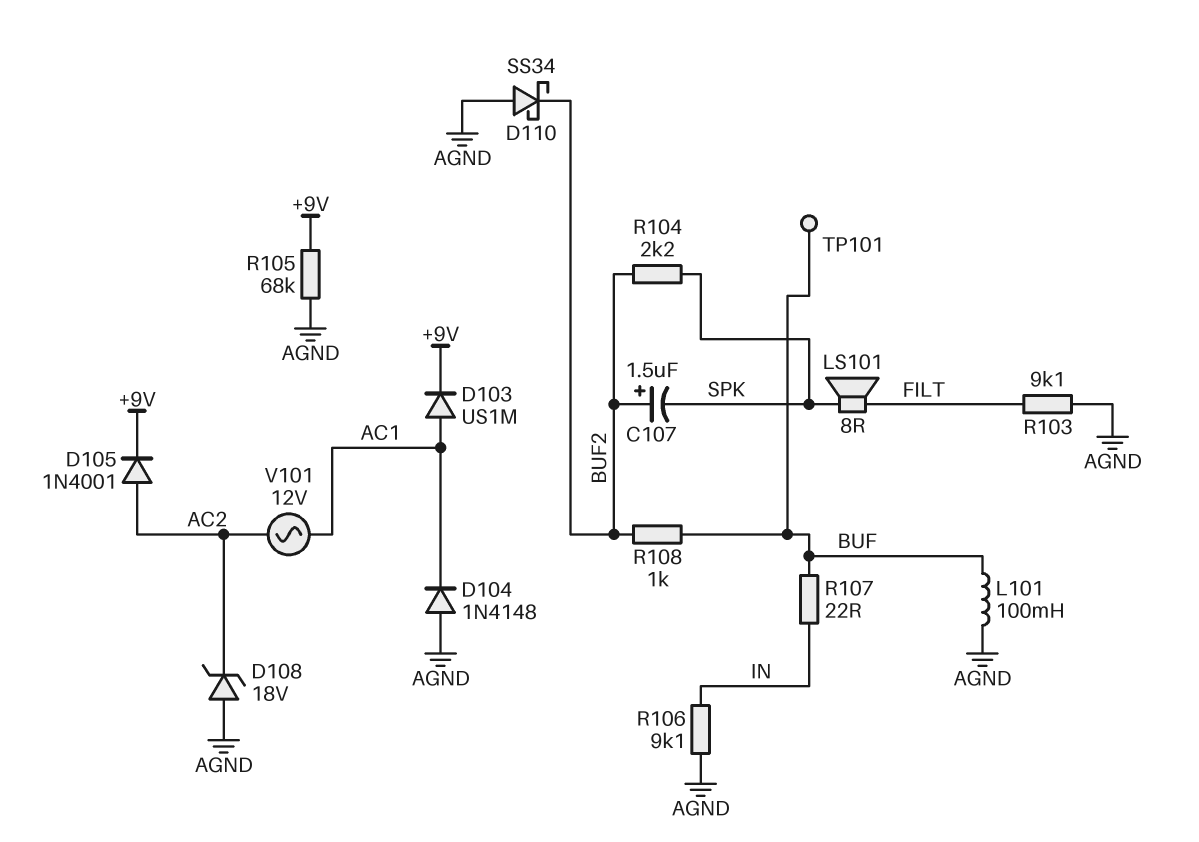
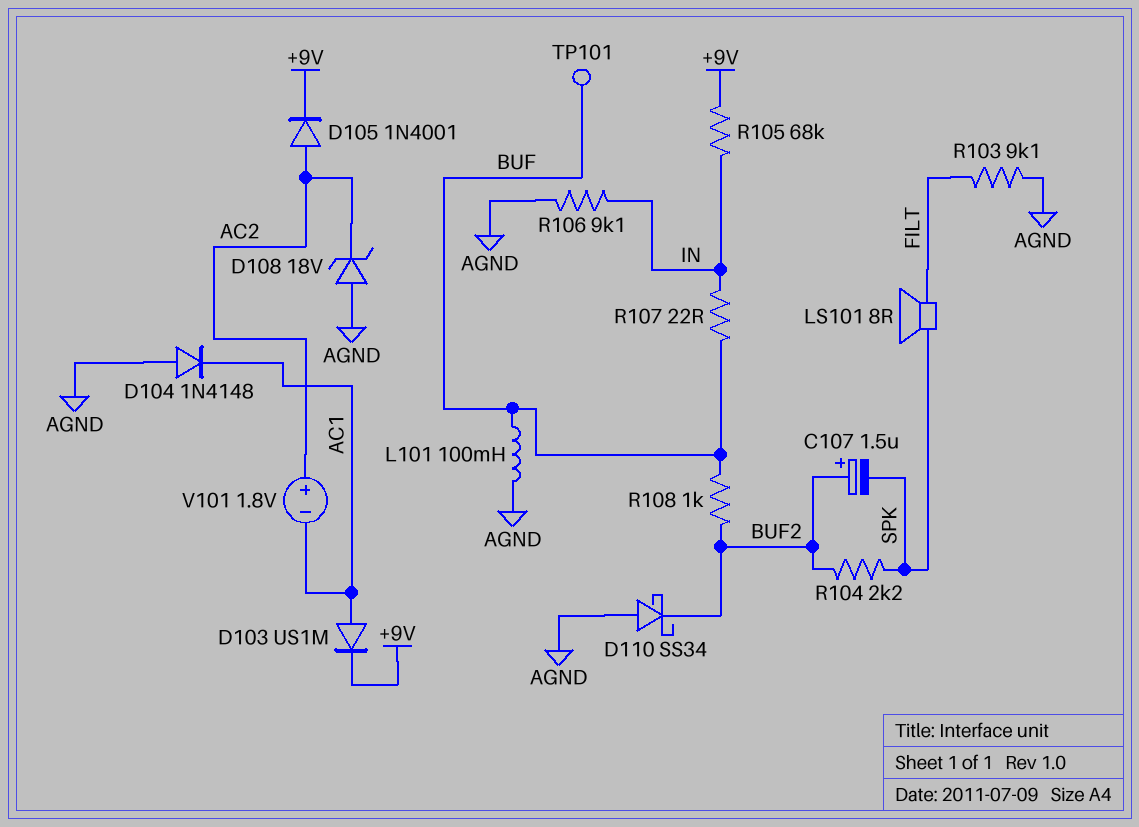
R105: 68k (+9V, AGND) -> 68k (+9V, IN)
V101: AC 12V (AC1, AC2) -> 1.8V (plus AC2, minus AC1)

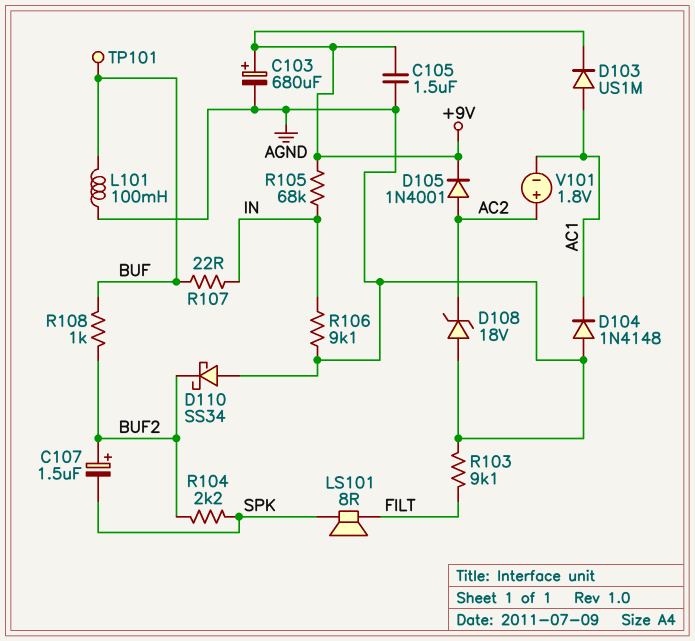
C103: none -> 680uF (plus +9V, minus AGND)
C105: none -> 1.5uF (+9V, AGND)

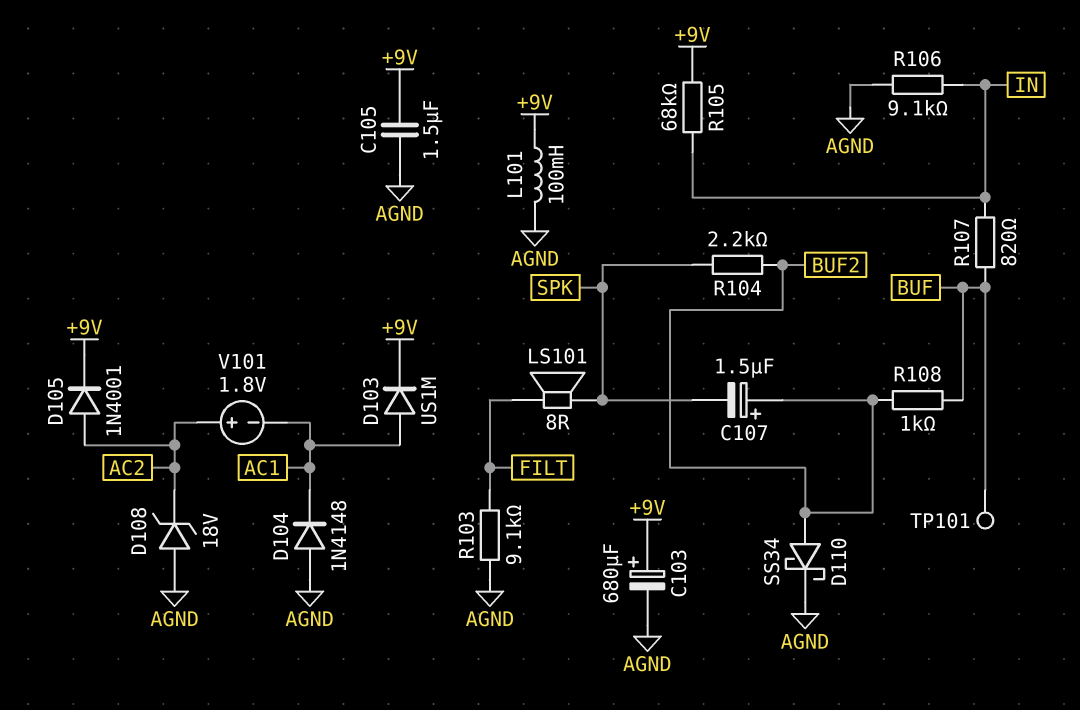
D110: schottky SS34 (A AGND, K BUF2) -> schottky SS34 (A BUF2, K AGND)
L101: 100mH (AGND, BUF) -> 100mH (+9V, AGND)
R107: 22 (BUF, IN) -> 820 (BUF, IN)

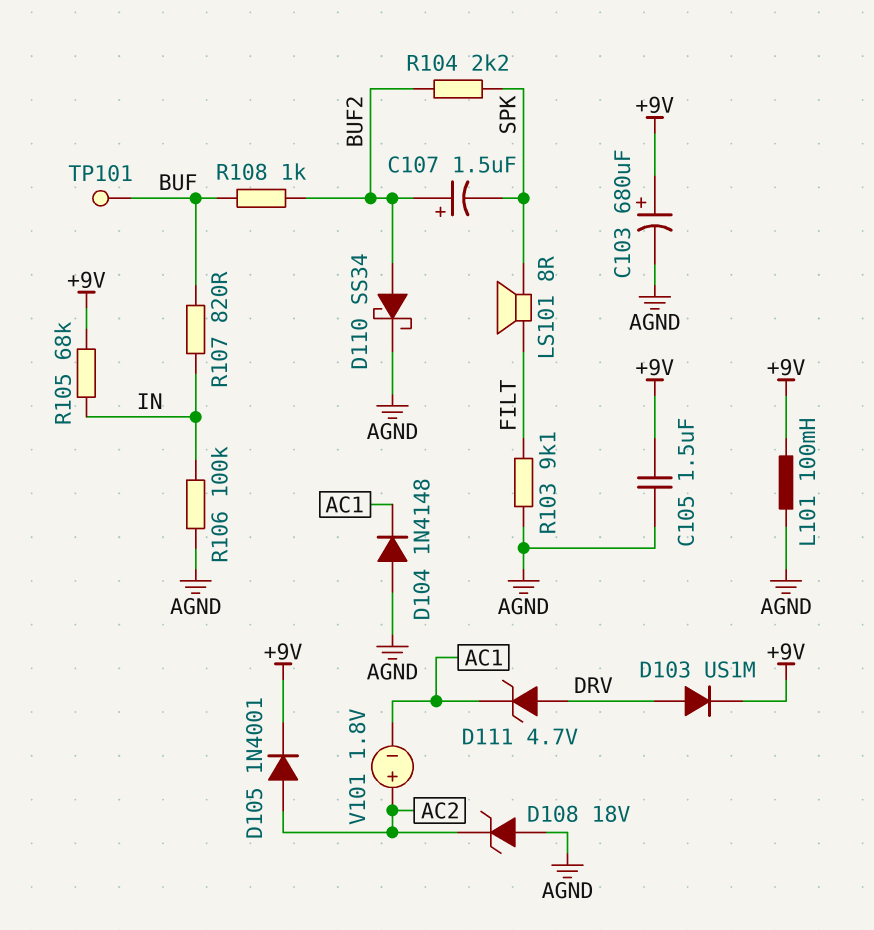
D103: diode US1M (A AC1, K +9V) -> diode US1M (A DRV, K +9V)
D111: none -> zener 4.7V (A DRV, K AC1)
R106: 9.1k (AGND, IN) -> 100k (AGND, IN)

